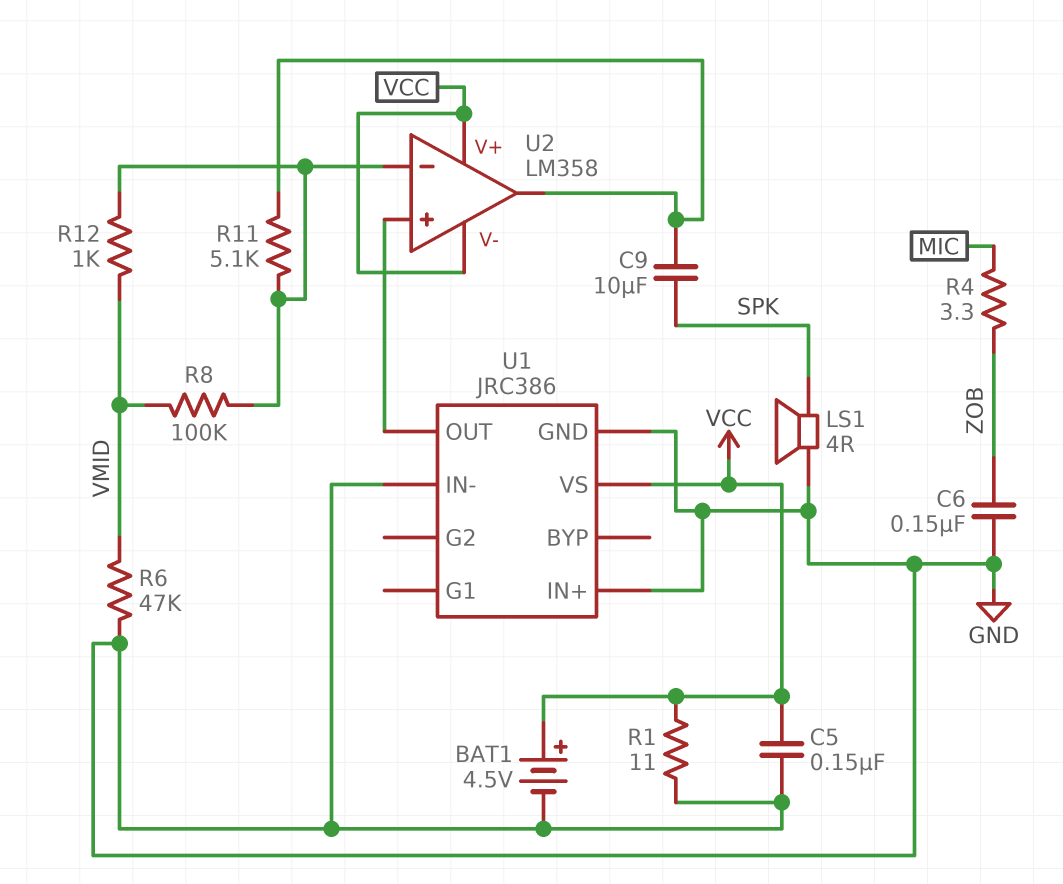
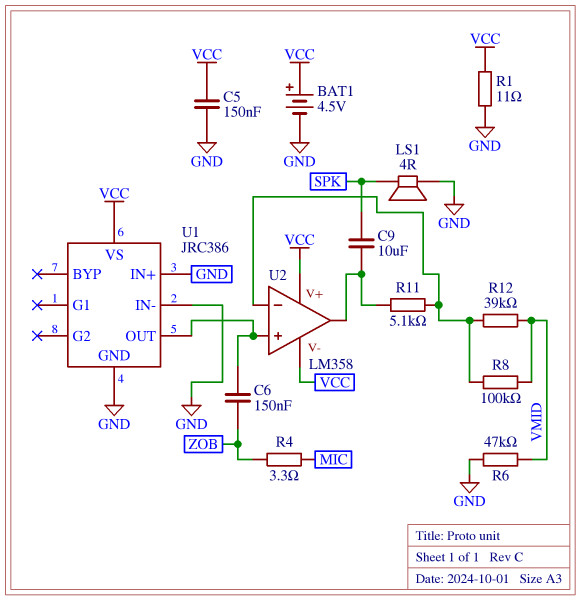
C6: 150nF (GND, ZOB) -> 150nF (U1/OUT, ZOB)
R12: 1k (U2/in-, VMID) -> 39k (U2/in-, VMID)

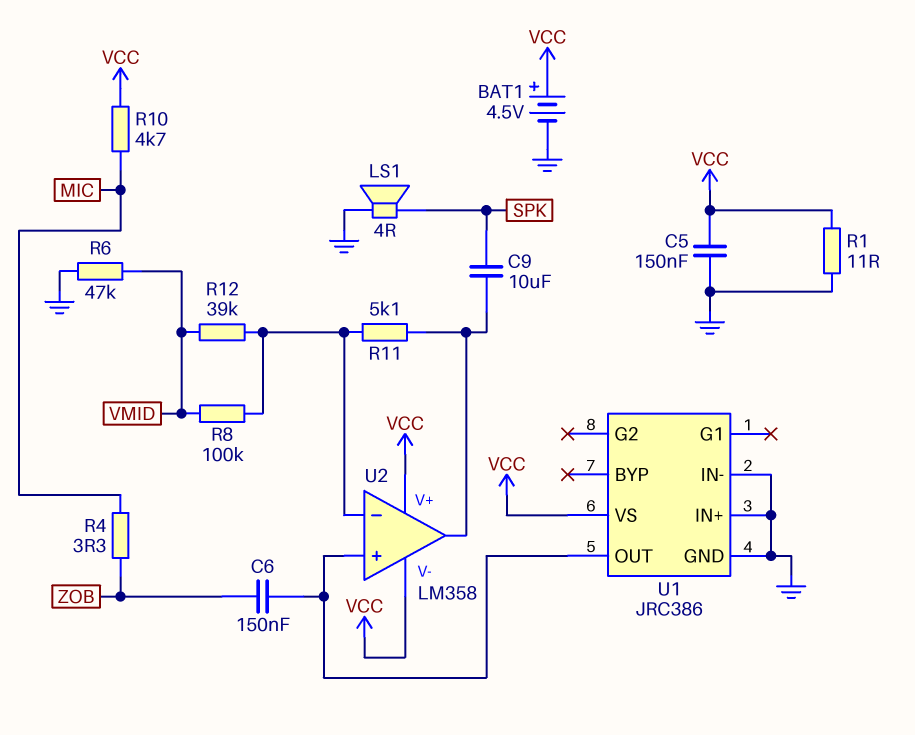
R10: none -> 4.7k (MIC, VCC)

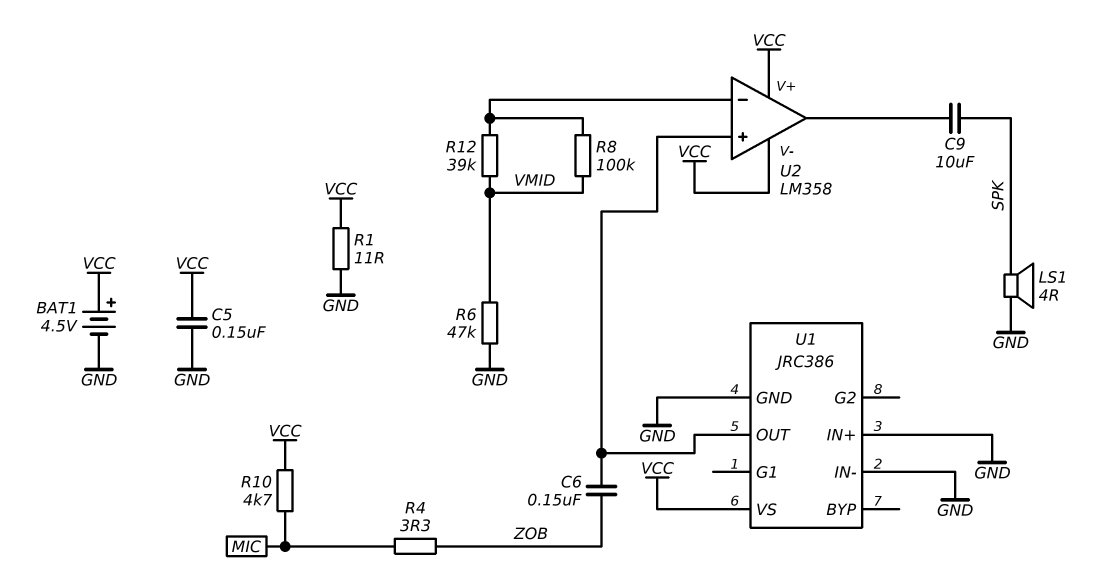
R11: 5.1k (U2/in-, U2/out) -> none

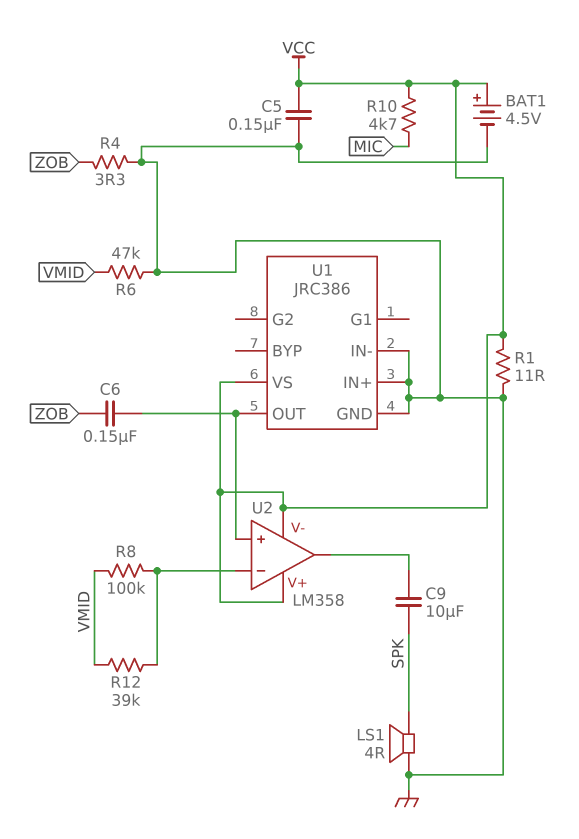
R4: 3.3 (MIC, ZOB) -> 3.3 (GND, ZOB)

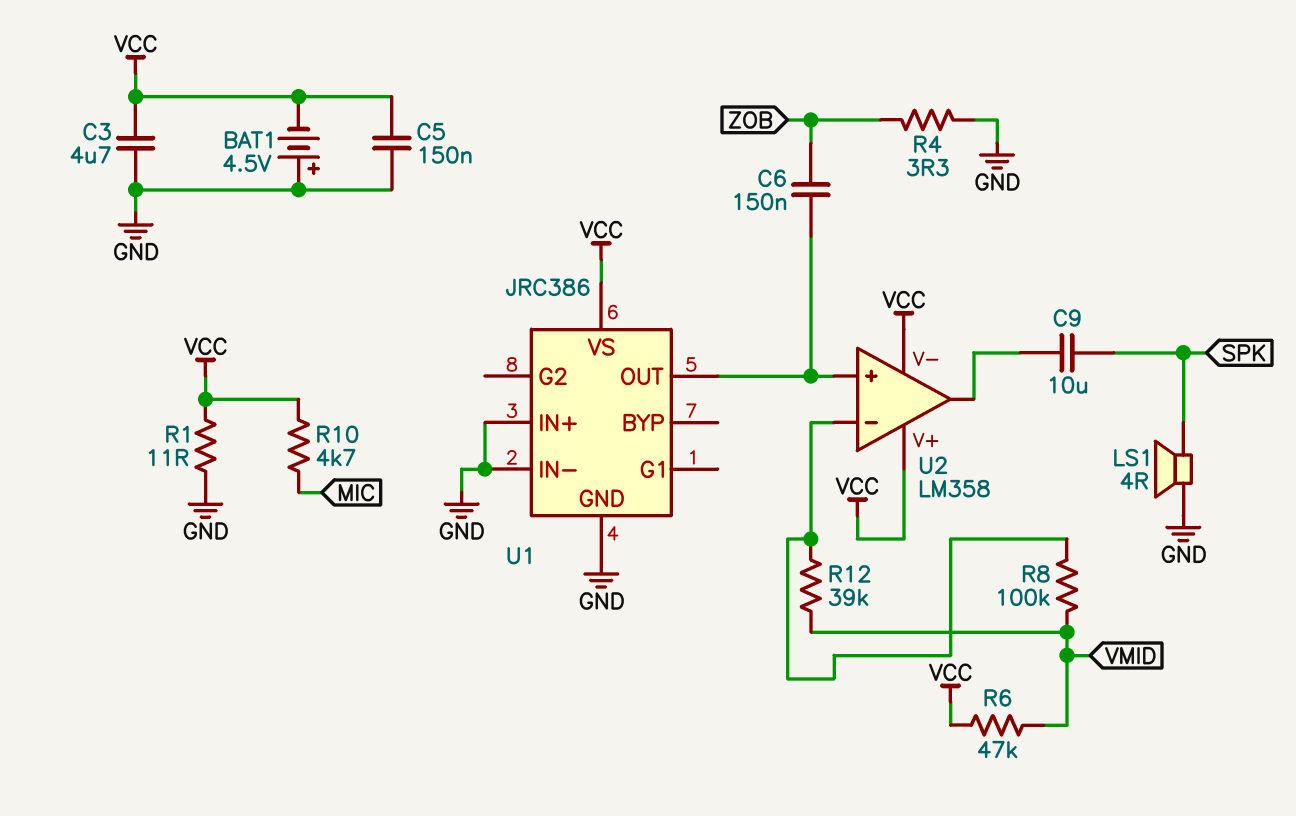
BAT1: 4.5V (plus VCC, minus GND) -> 4.5V (plus GND, minus VCC)
C3: none -> 4.7uF (GND, VCC)
R6: 47k (GND, VMID) -> 47k (VCC, VMID)

